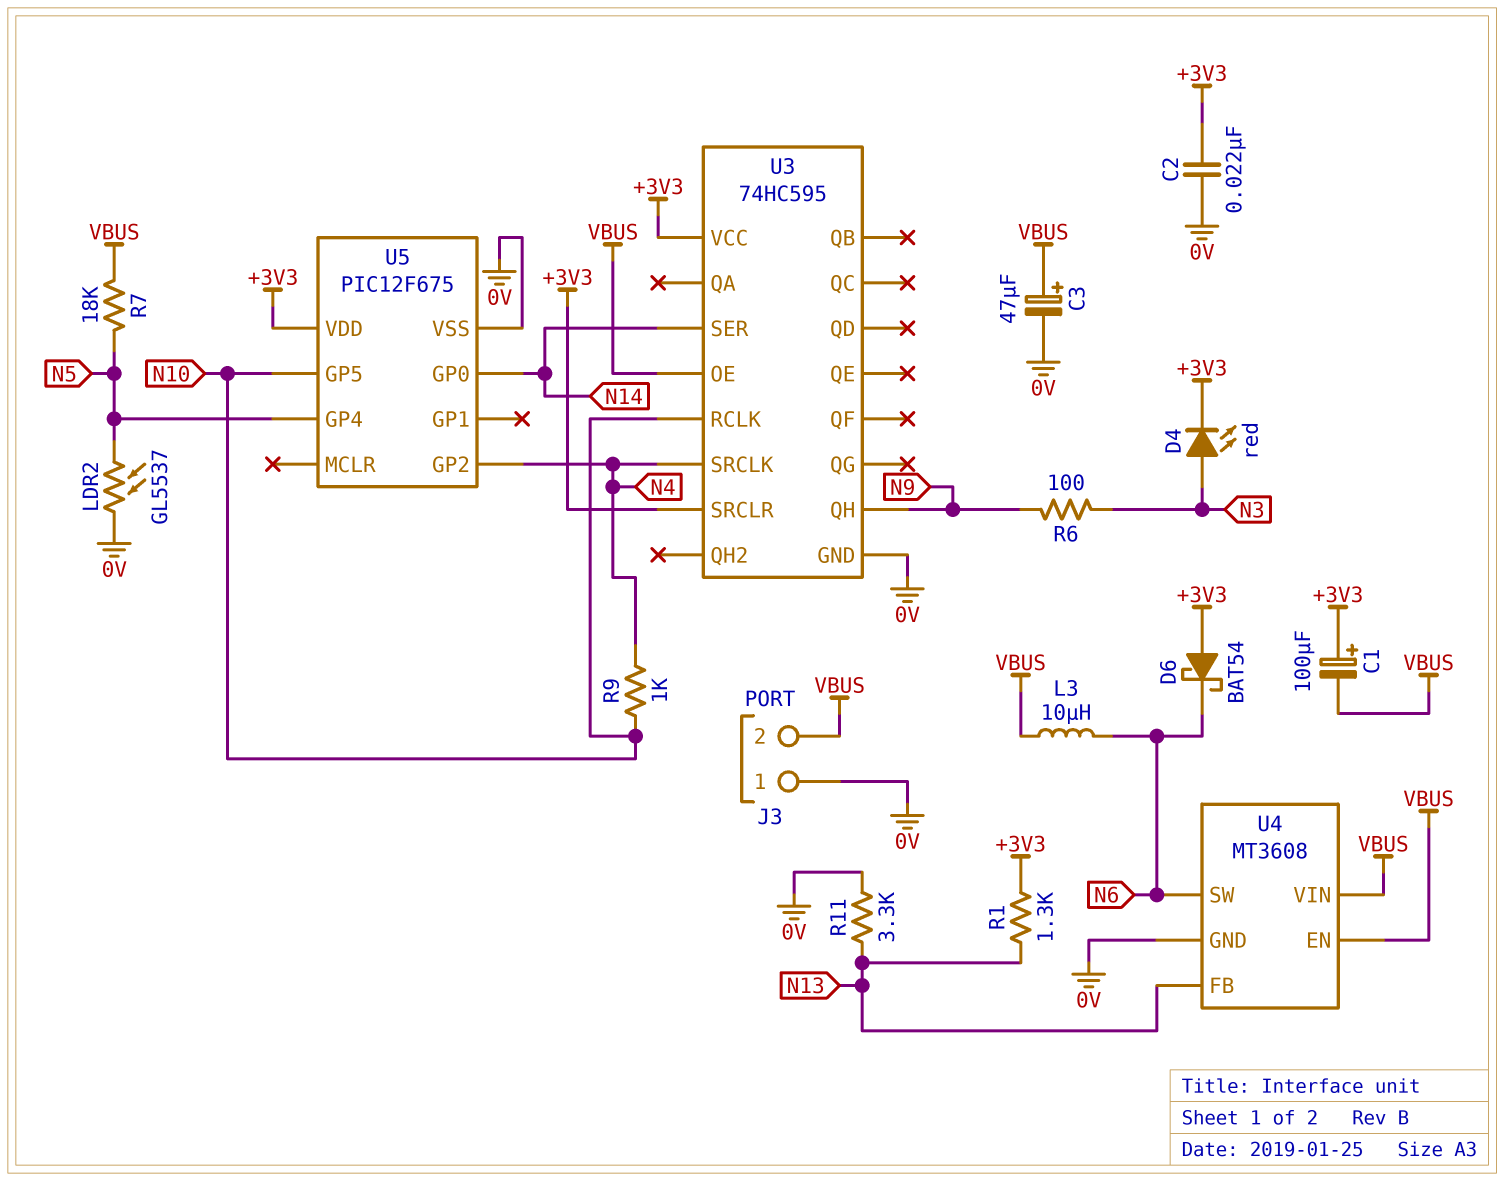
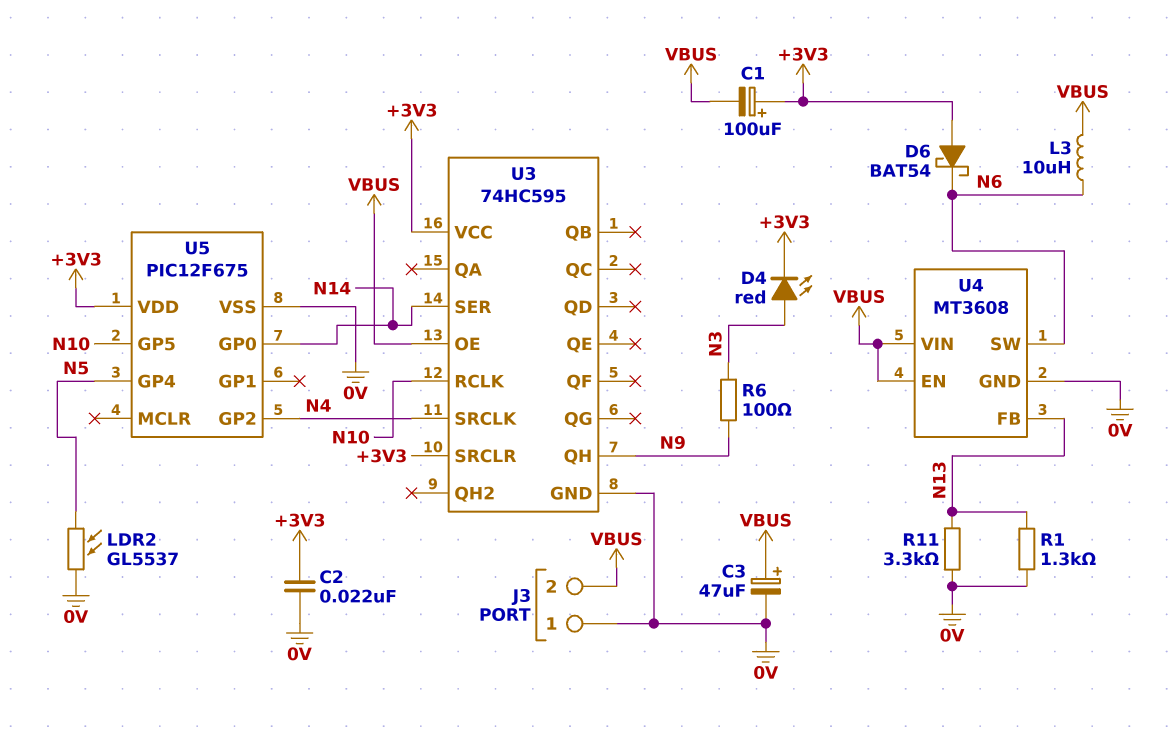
R1: 1.3k (+3V3, N13) -> 1.3k (0V, N13)
R7: 18k (N5, VBUS) -> none
R9: 1k (N4, N10) -> none

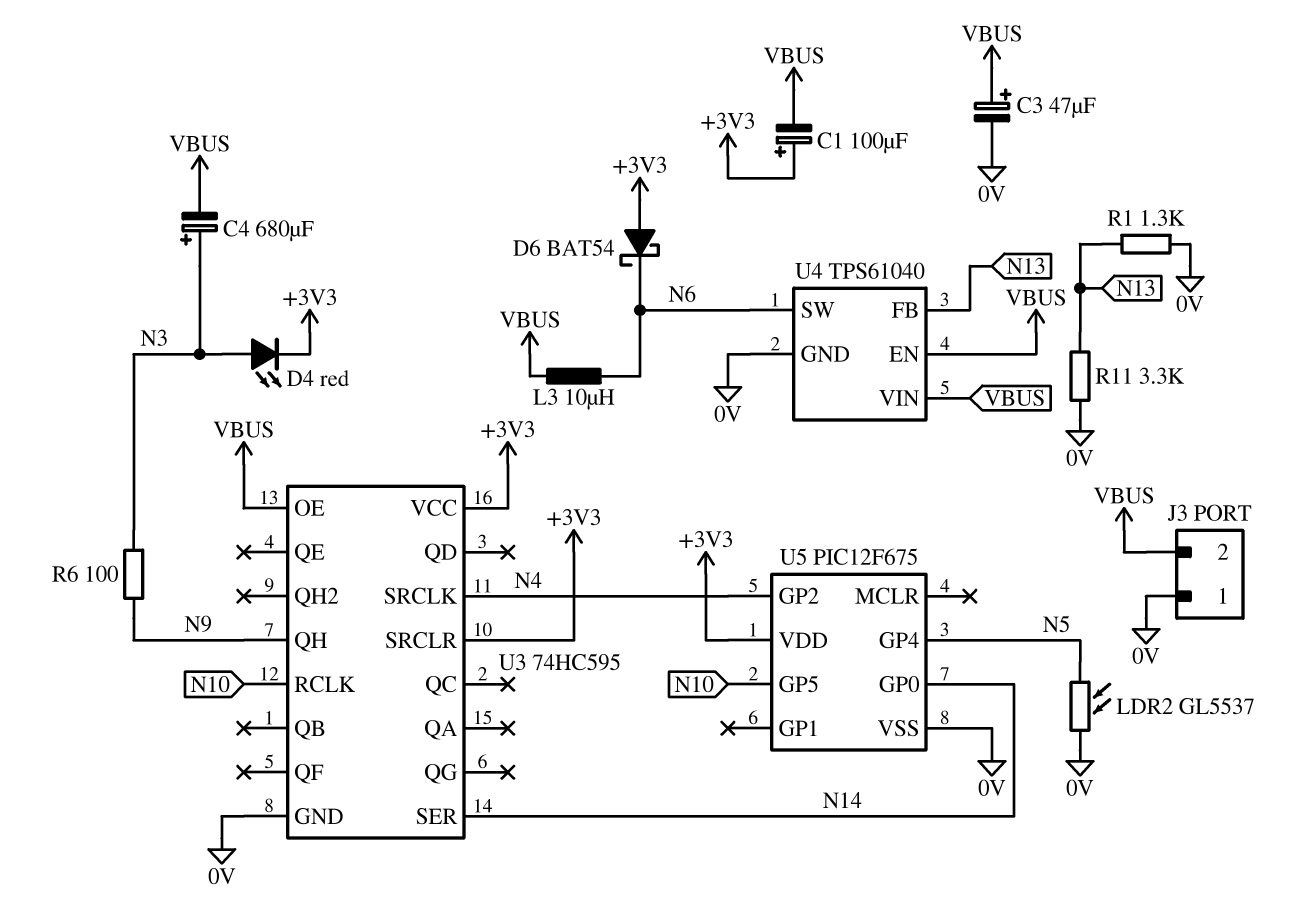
C2: 22nF (+3V3, 0V) -> none
C4: none -> 680uF (plus N3, minus VBUS)
U4: MT3608 -> TPS61040

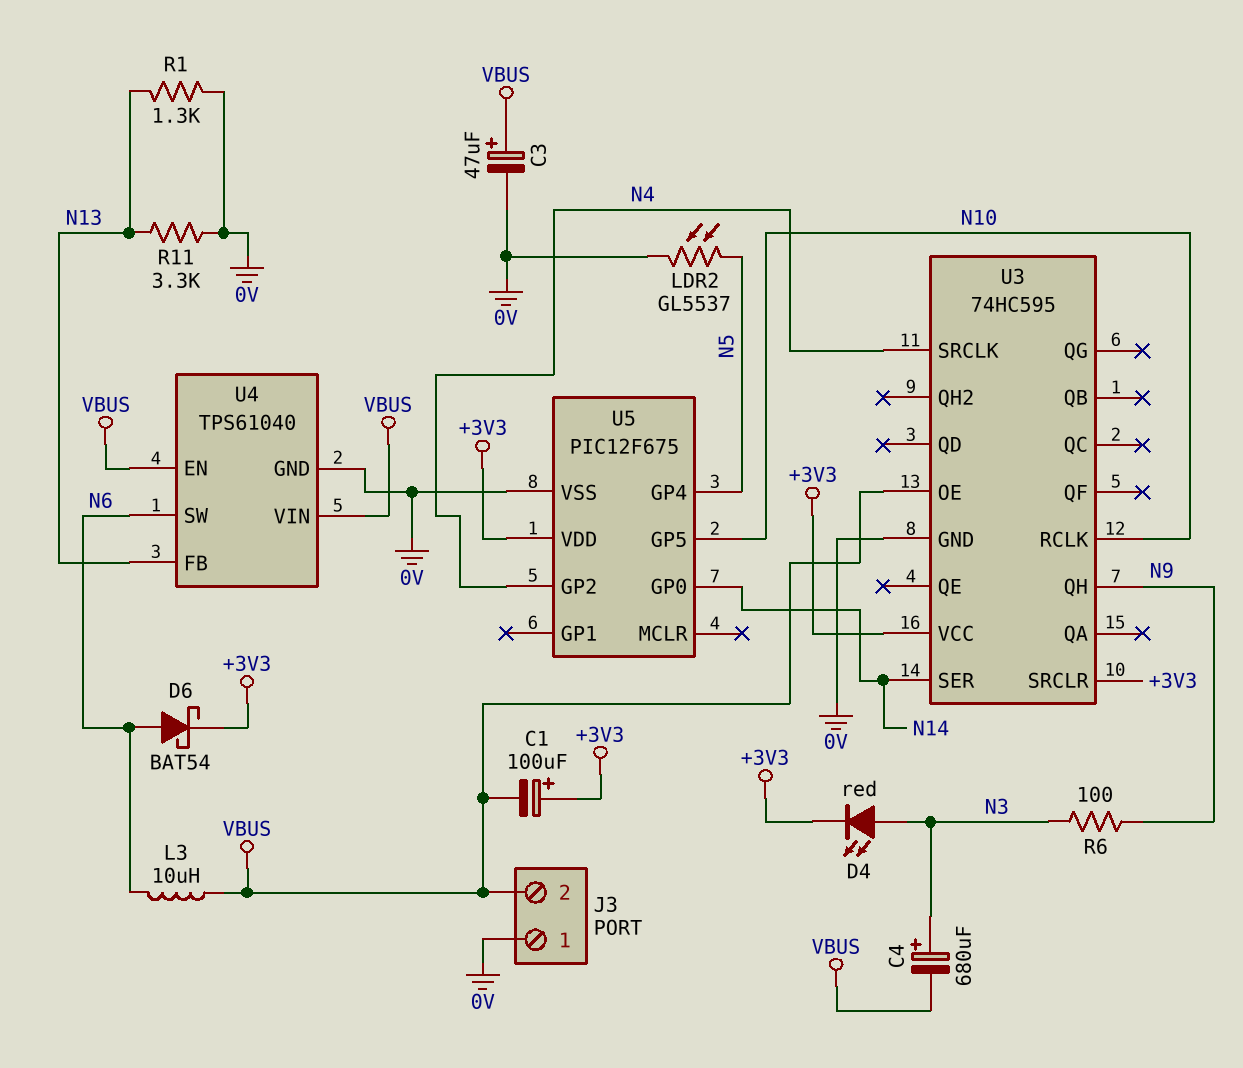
D6: schottky BAT54 (A +3V3, K N6) -> schottky BAT54 (A N6, K +3V3)

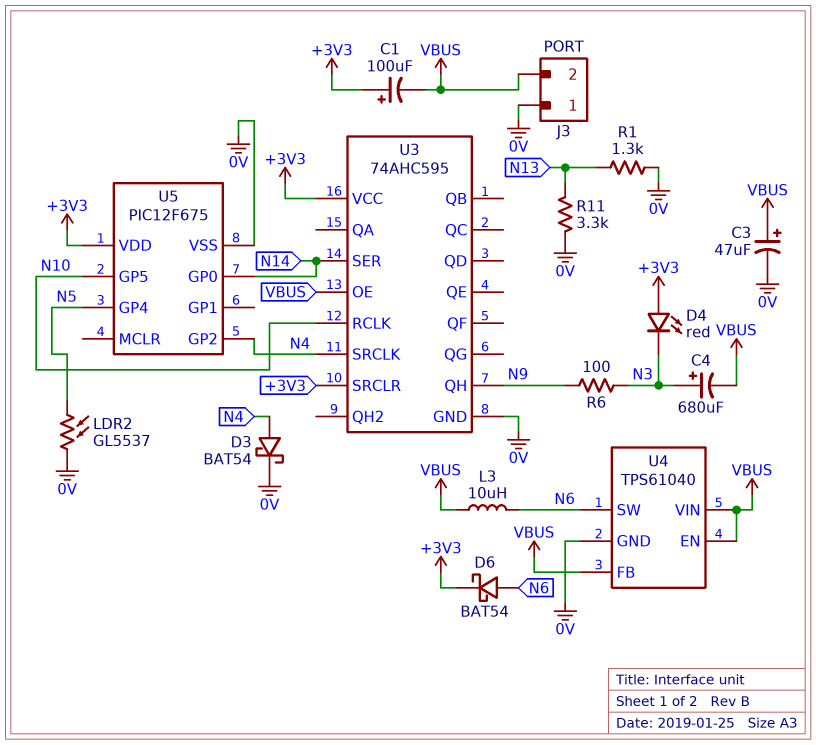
D3: none -> schottky BAT54 (A N4, K 0V)
D4: LED red (A N3, K +3V3) -> LED red (A +3V3, K N3)
U3: 74HC595 -> 74AHC595
U4 pin FB: N13 -> VBUS

